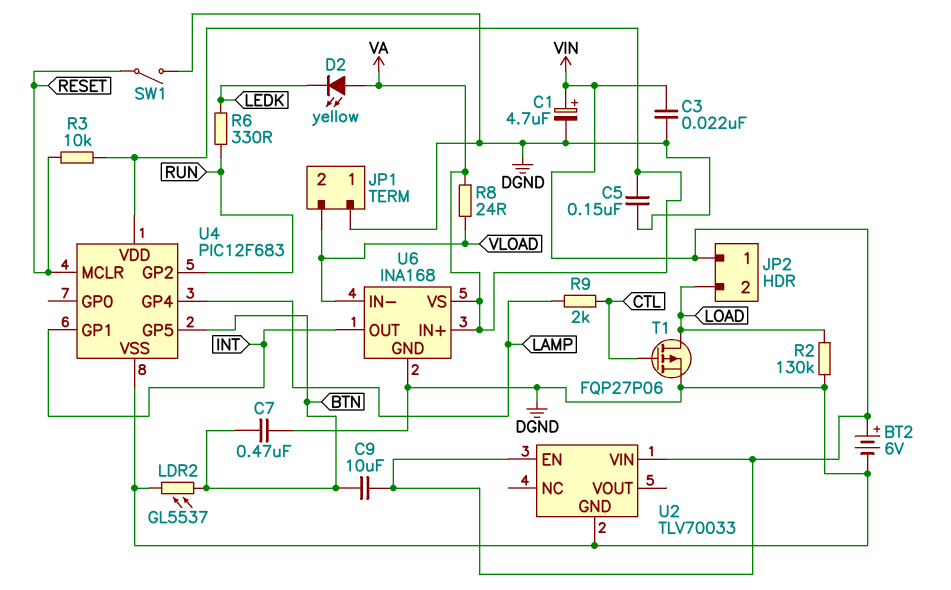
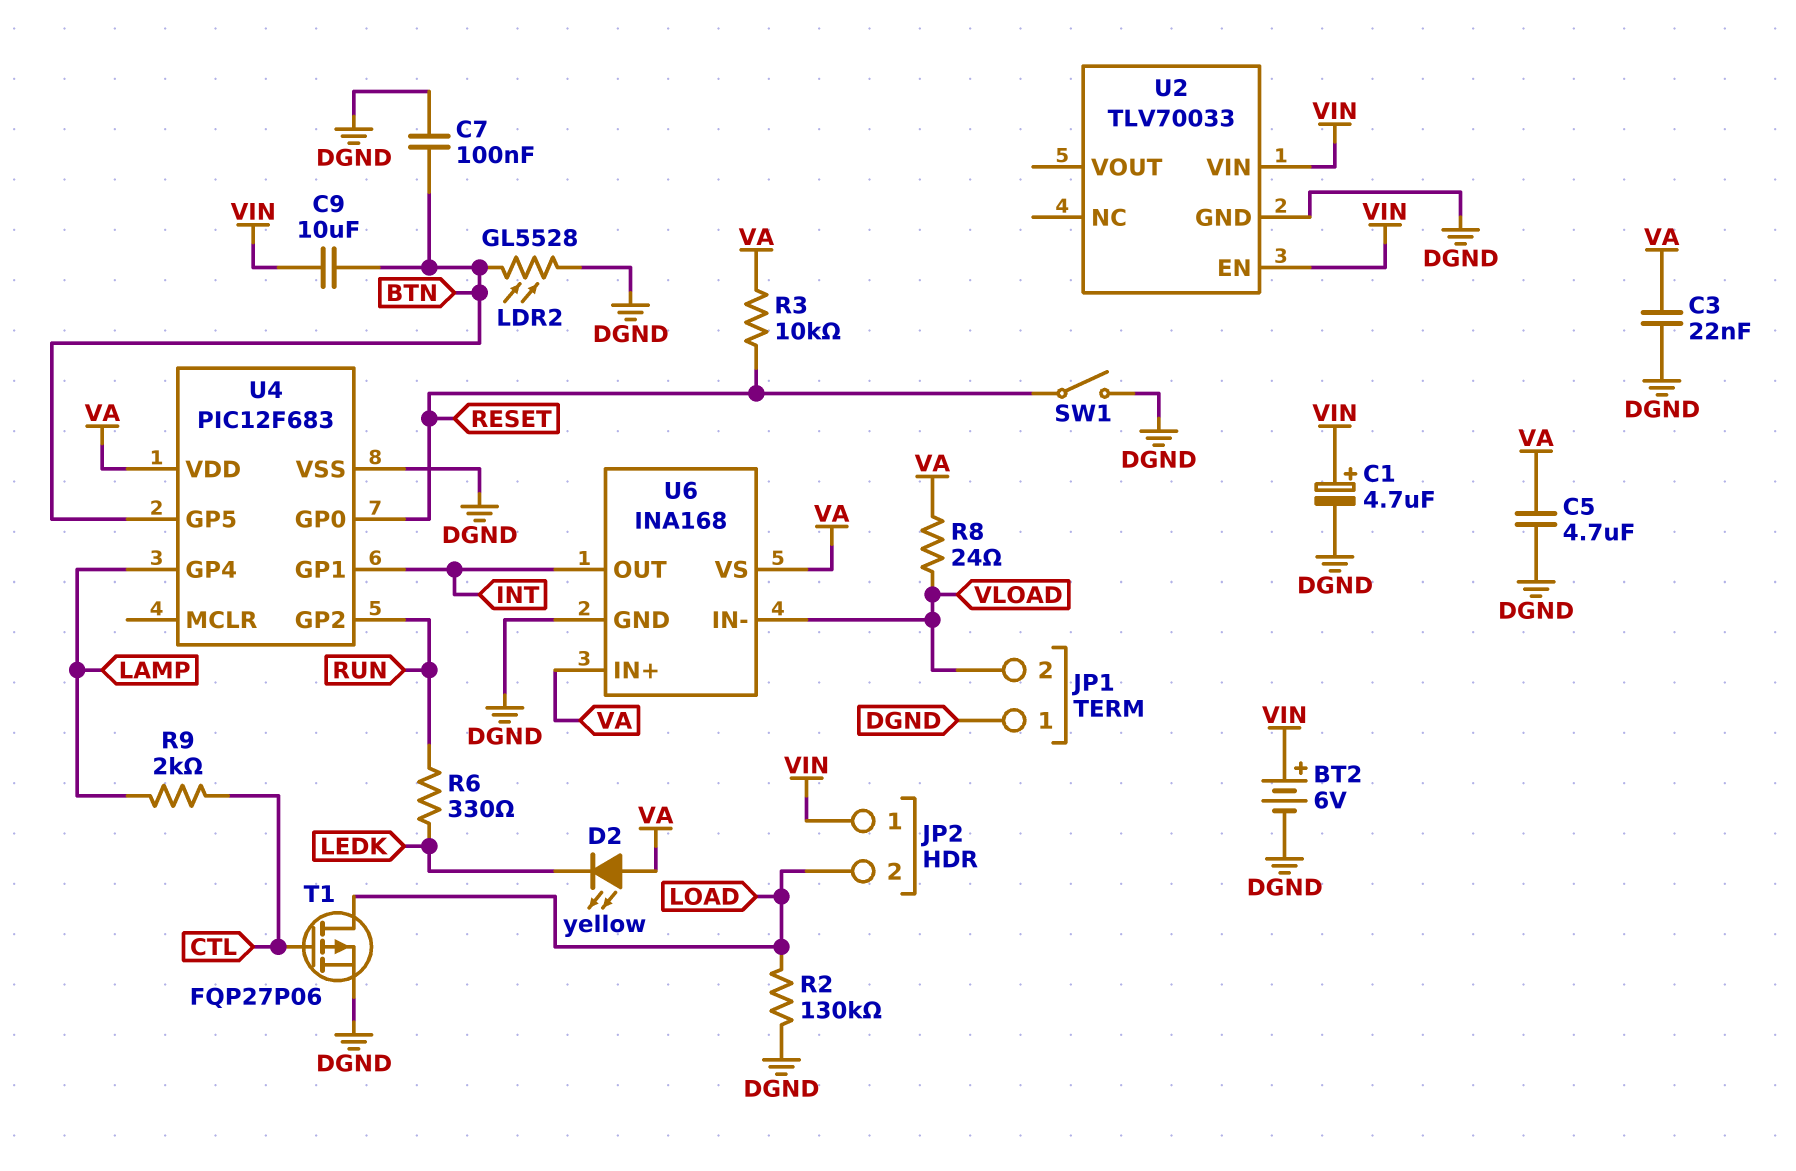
C3: 22nF (DGND, VIN) -> 22nF (DGND, VA)
C5: 150nF (DGND, VA) -> 4.7uF (DGND, VA)
C7: 470nF (BTN, DGND) -> 100nF (BTN, DGND)
LDR2: GL5537 (BTN, DGND) -> GL5528 (BTN, DGND)
U4 pin GP0: none -> RESET
U4 pin MCLR: RESET -> none

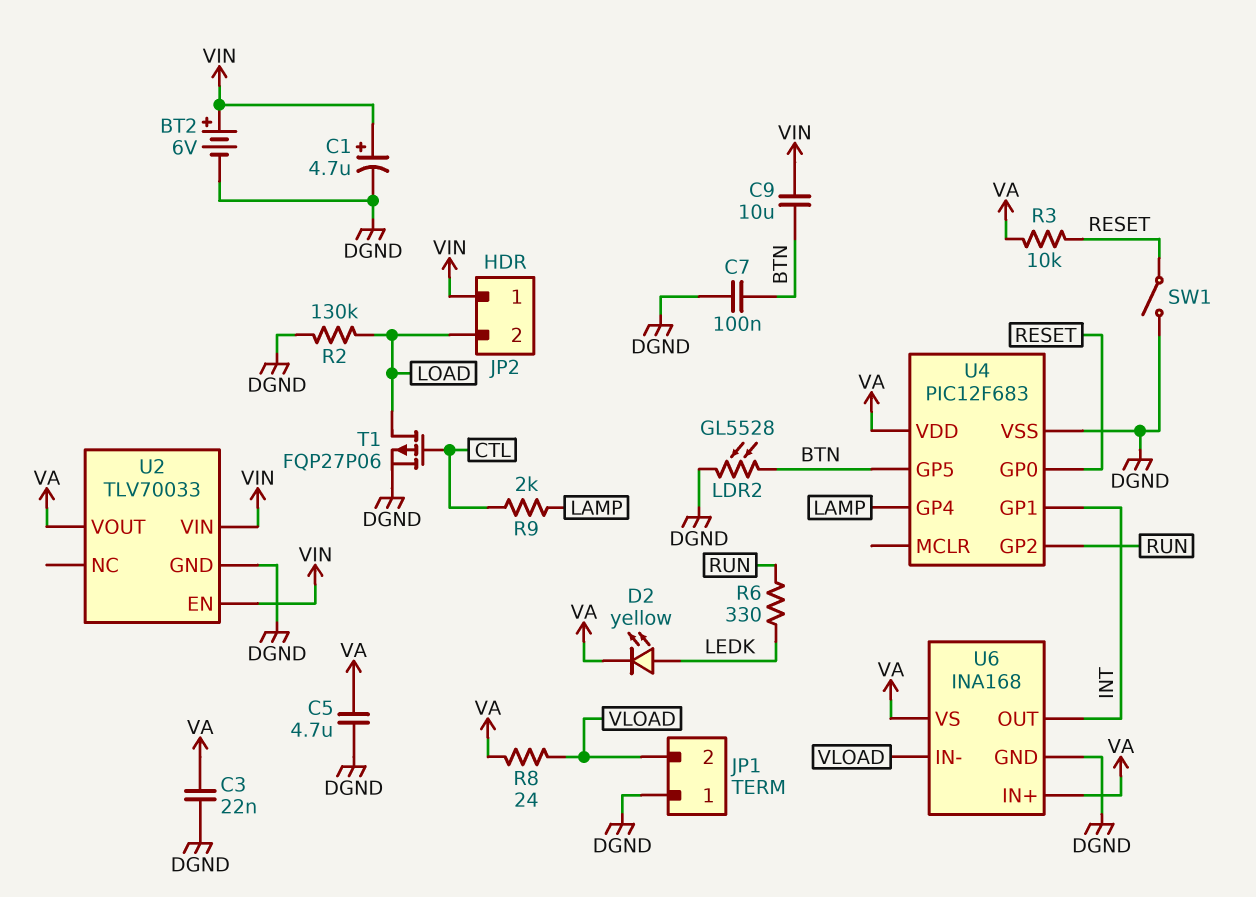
D2: LED yellow (A VA, K LEDK) -> LED yellow (A LEDK, K VA)
U2 pin VOUT: none -> VA

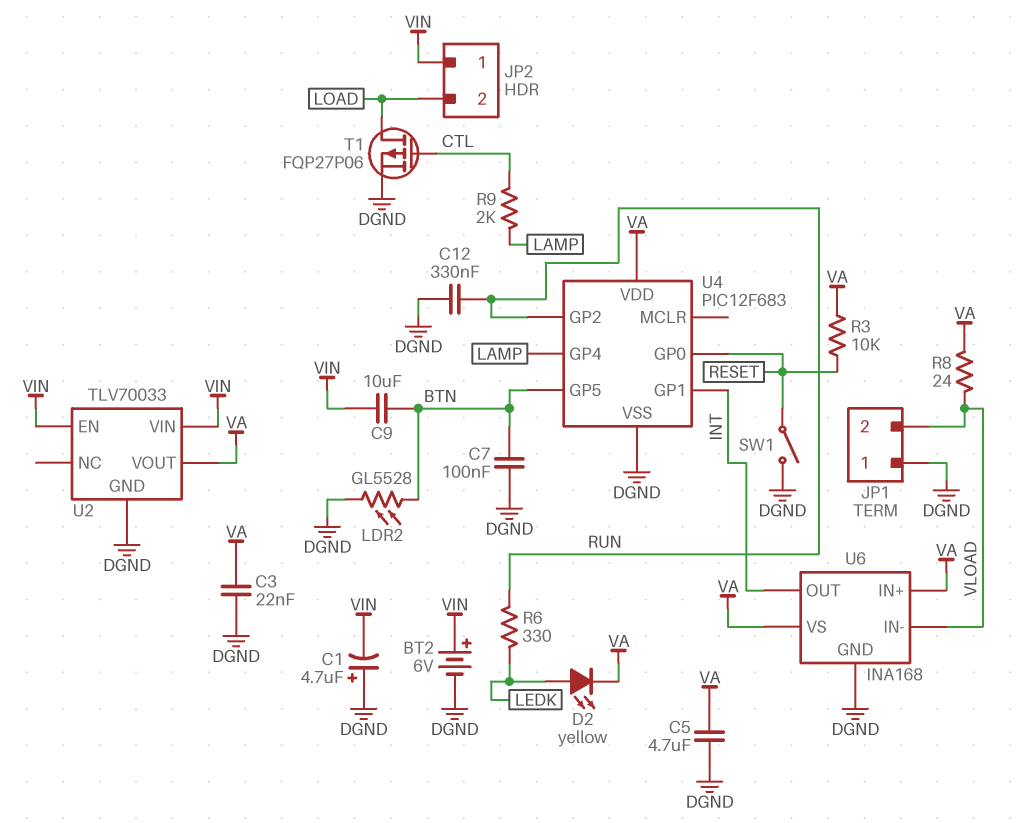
C1: 4.7uF (plus VIN, minus DGND) -> 4.7uF (plus DGND, minus VIN)
C12: none -> 330nF (DGND, RUN)
R2: 130k (DGND, LOAD) -> none

